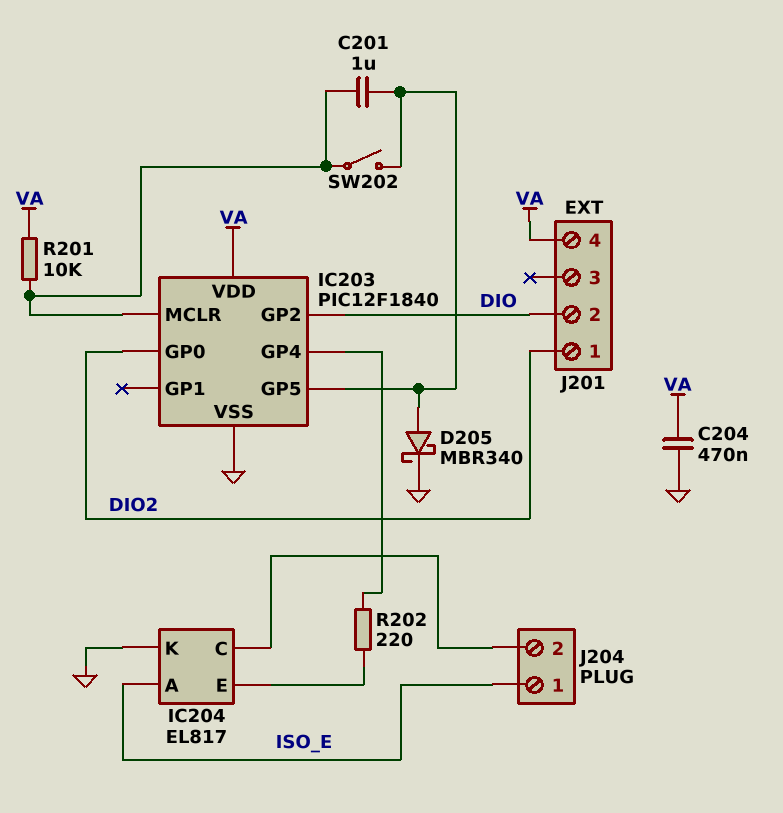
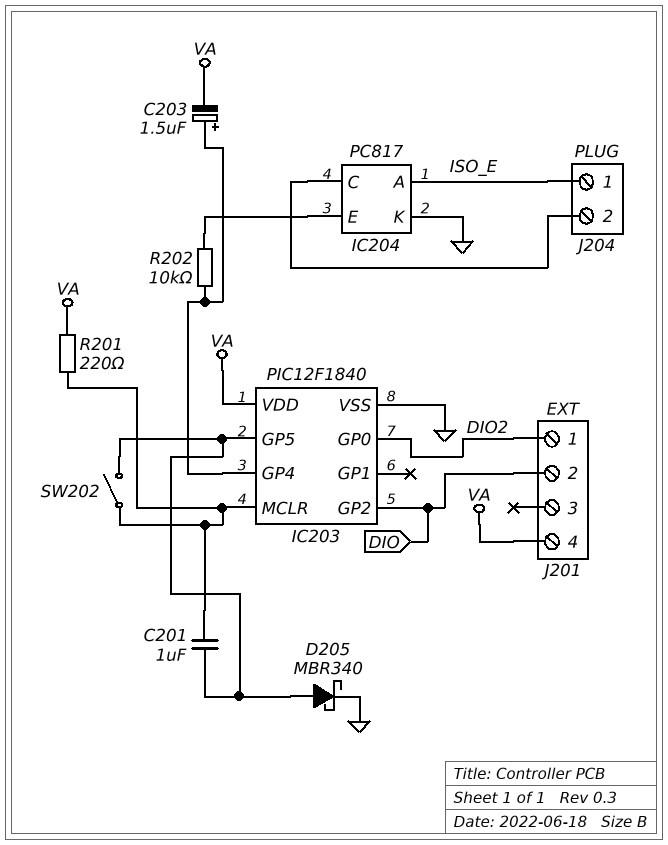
C203: none -> 1.5uF (plus IC203/GP4, minus VA)
C204: 470nF (GND, VA) -> none
IC204: EL817 -> PC817
R201: 10k (IC203/MCLR, VA) -> 220 (IC203/MCLR, VA)
R202: 220 (IC203/GP4, IC204/E) -> 10k (IC203/GP4, IC204/E)

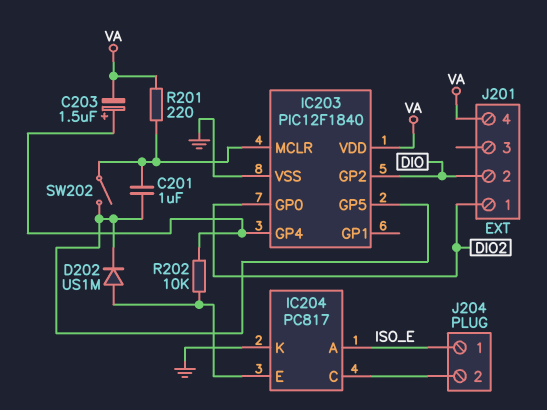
D202: none -> diode US1M (A IC204/E, K IC203/GP5)
D205: schottky MBR340 (A IC203/GP5, K GND) -> none

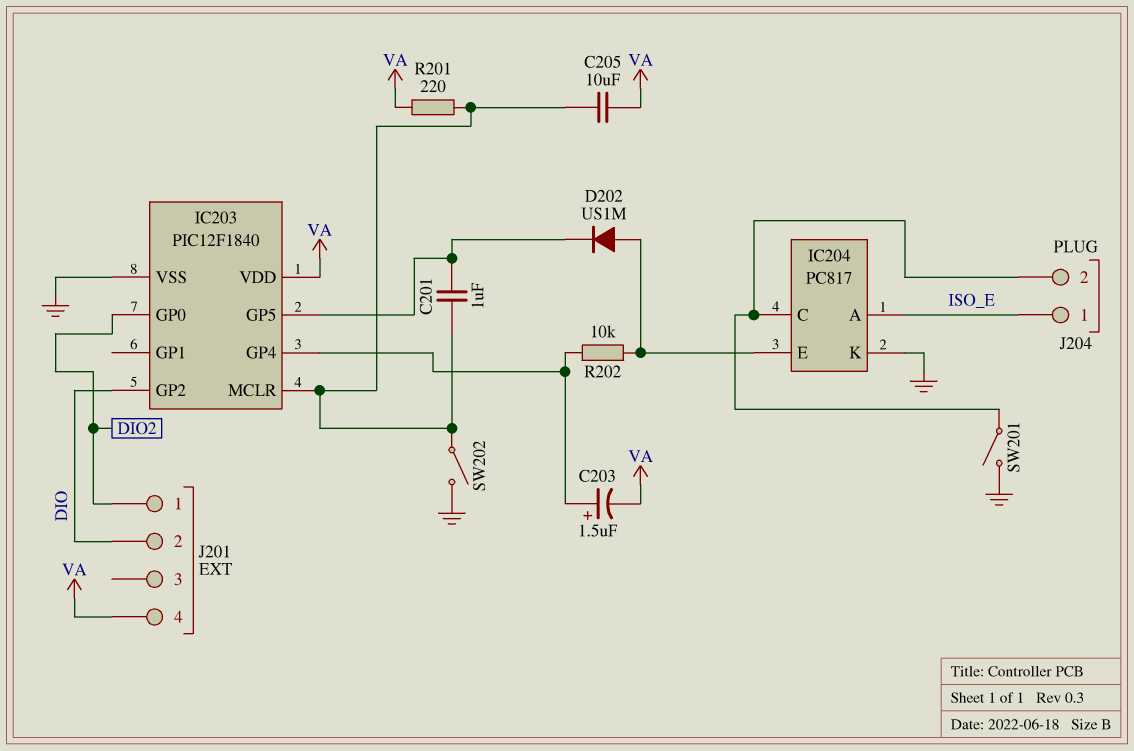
C205: none -> 10uF (IC203/MCLR, VA)
SW201: none -> switch (GND, IC204/C)
SW202: switch (IC203/GP5, IC203/MCLR) -> switch (GND, IC203/MCLR)

